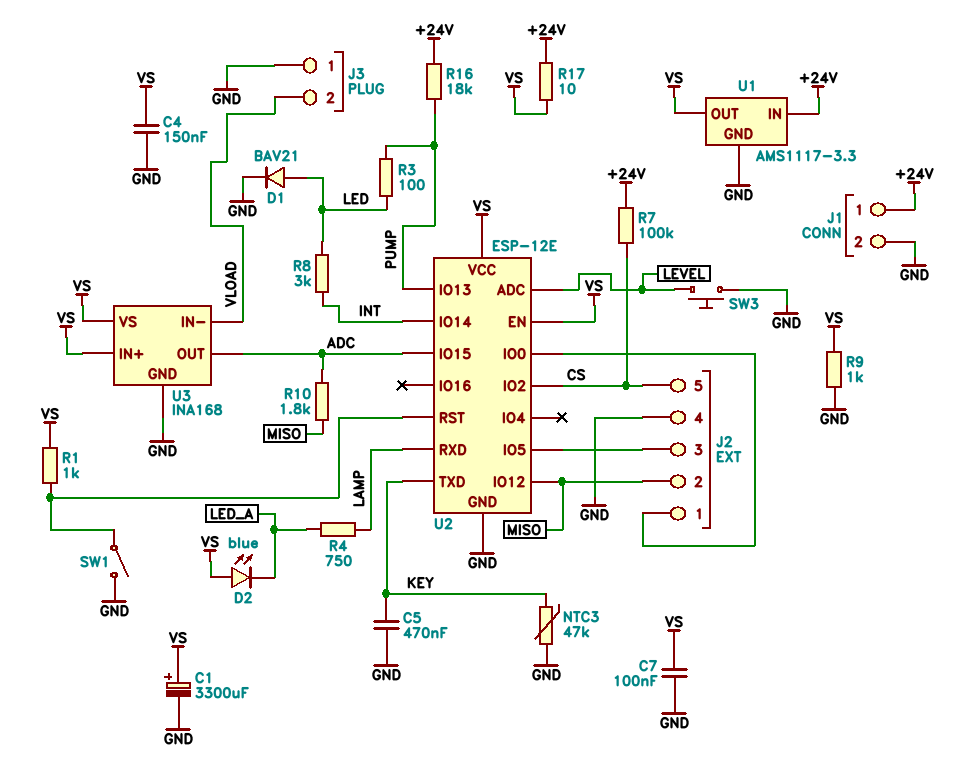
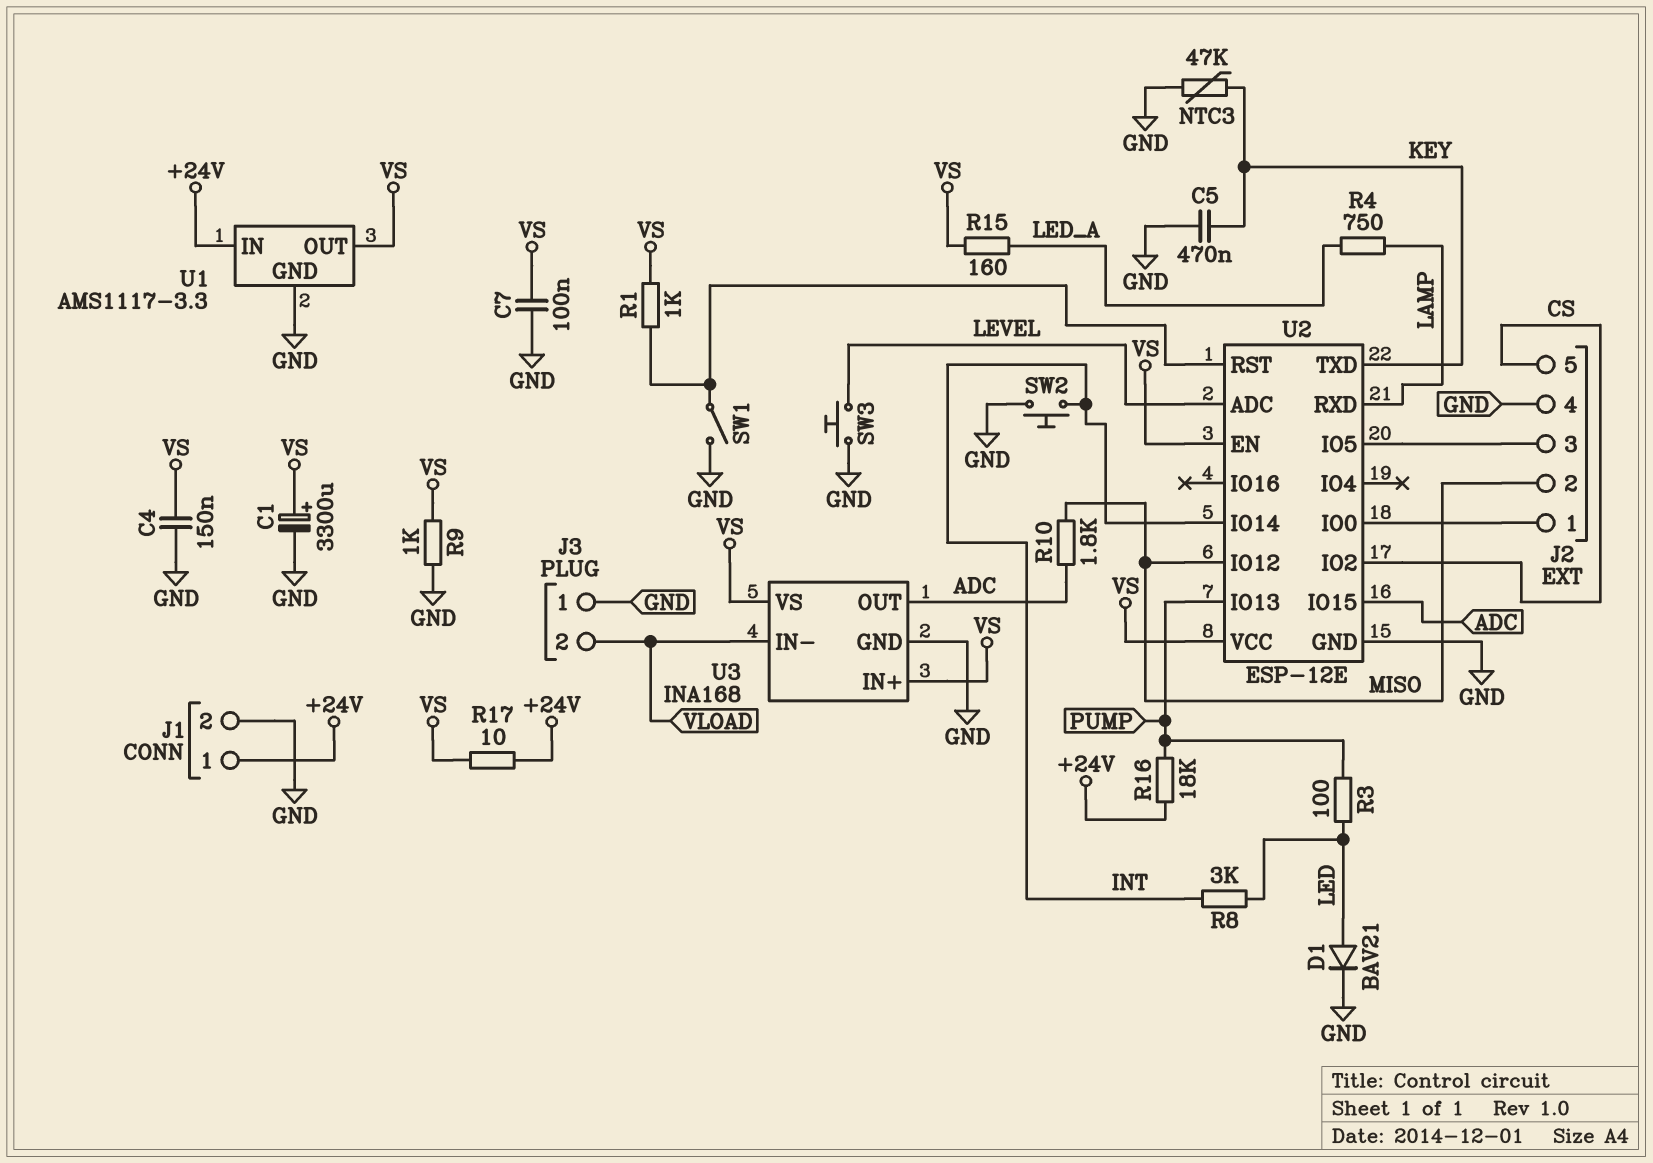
D2: LED blue (A VS, K LED_A) -> none
R7: 100k (+24V, CS) -> none
R15: none -> 160 (LED_A, VS)
SW2: none -> button (GND, INT)

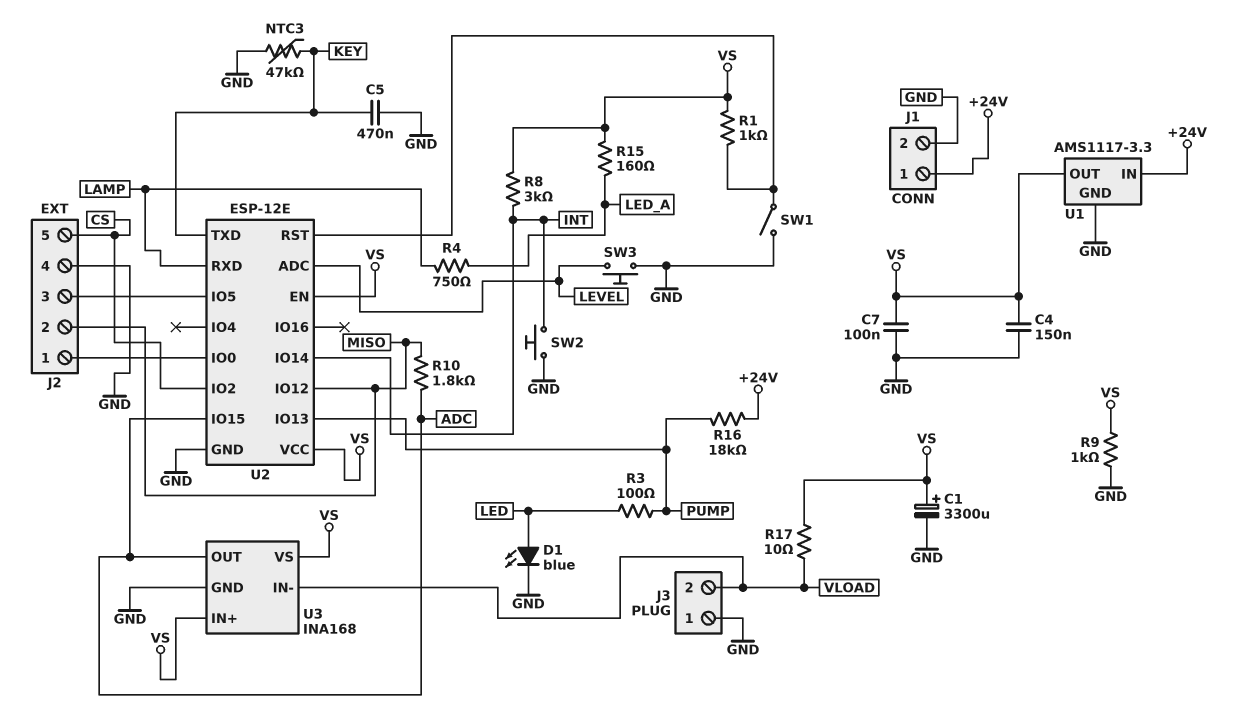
D1: diode BAV21 (A LED, K GND) -> LED blue (A LED, K GND)
R8: 3k (INT, LED) -> 3k (INT, VS)
R17: 10 (+24V, VS) -> 10 (VLOAD, VS)

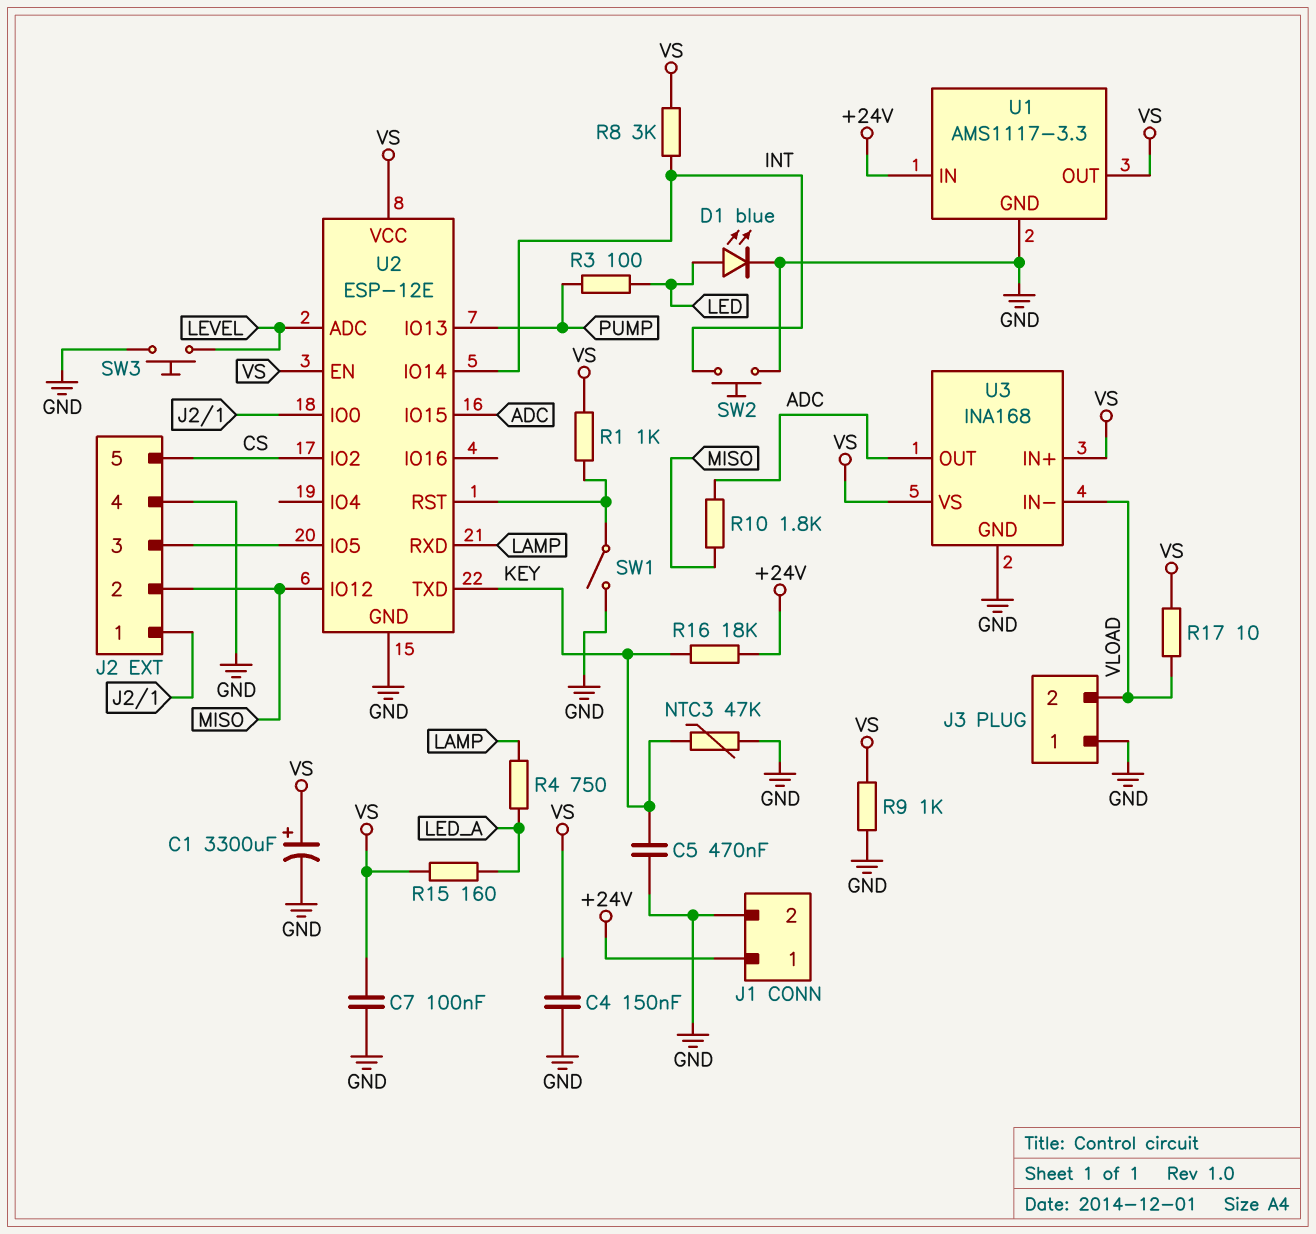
R16: 18k (+24V, PUMP) -> 18k (+24V, KEY)

